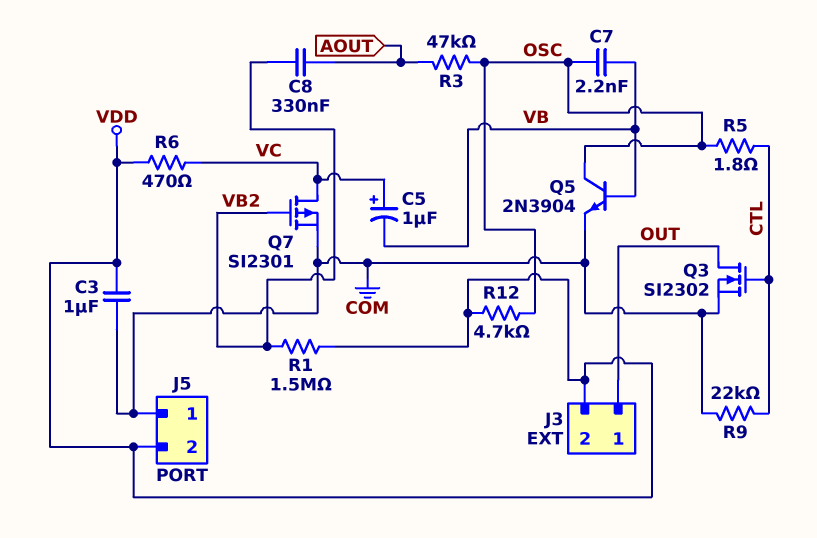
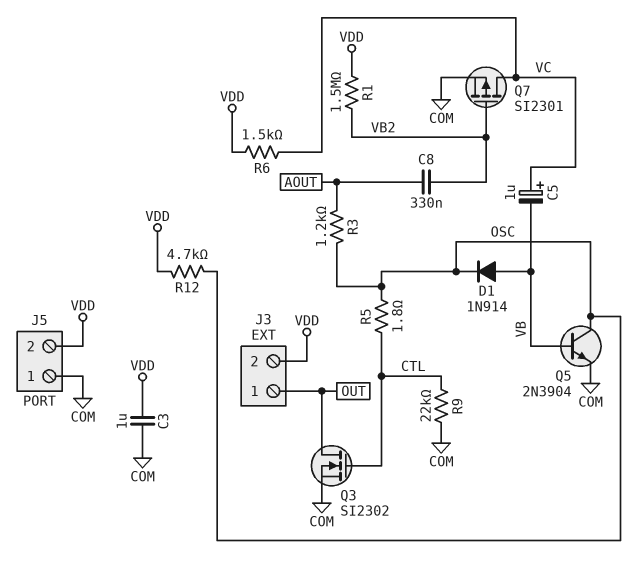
C7: 2.2nF (OSC, VB) -> none
D1: none -> diode 1N914 (A VB, K OSC)
R3: 47k (AOUT, OSC) -> 1.2k (AOUT, OSC)
R6: 470 (VC, VDD) -> 1.5k (VC, VDD)

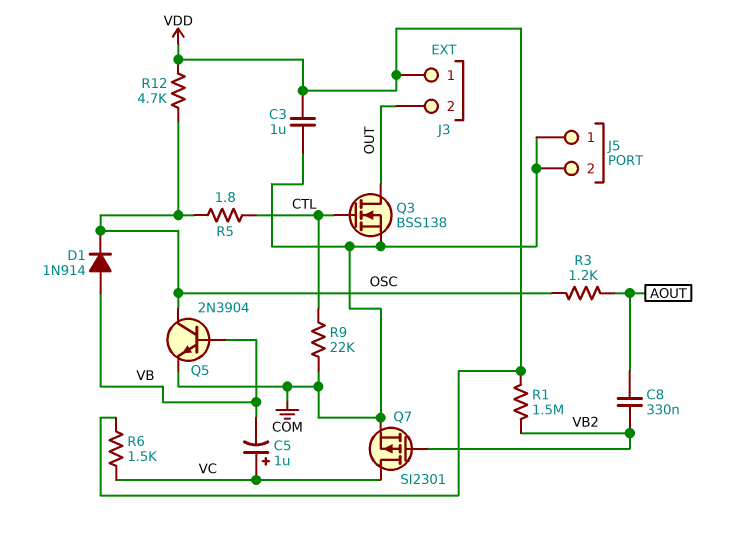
J3 pin 1: OUT -> VDD
J3 pin 2: VDD -> OUT
J5 pin 2: VDD -> COM
Q3: NMOS SI2302 (G CTL, D OUT, S COM) -> NMOS BSS138 (G CTL, D OUT, S COM)

